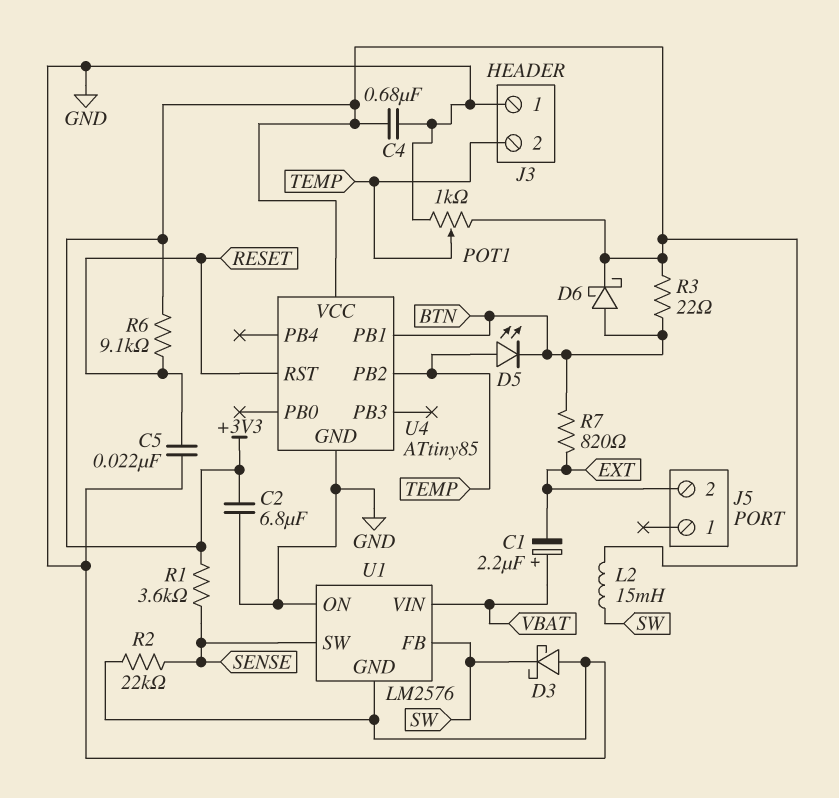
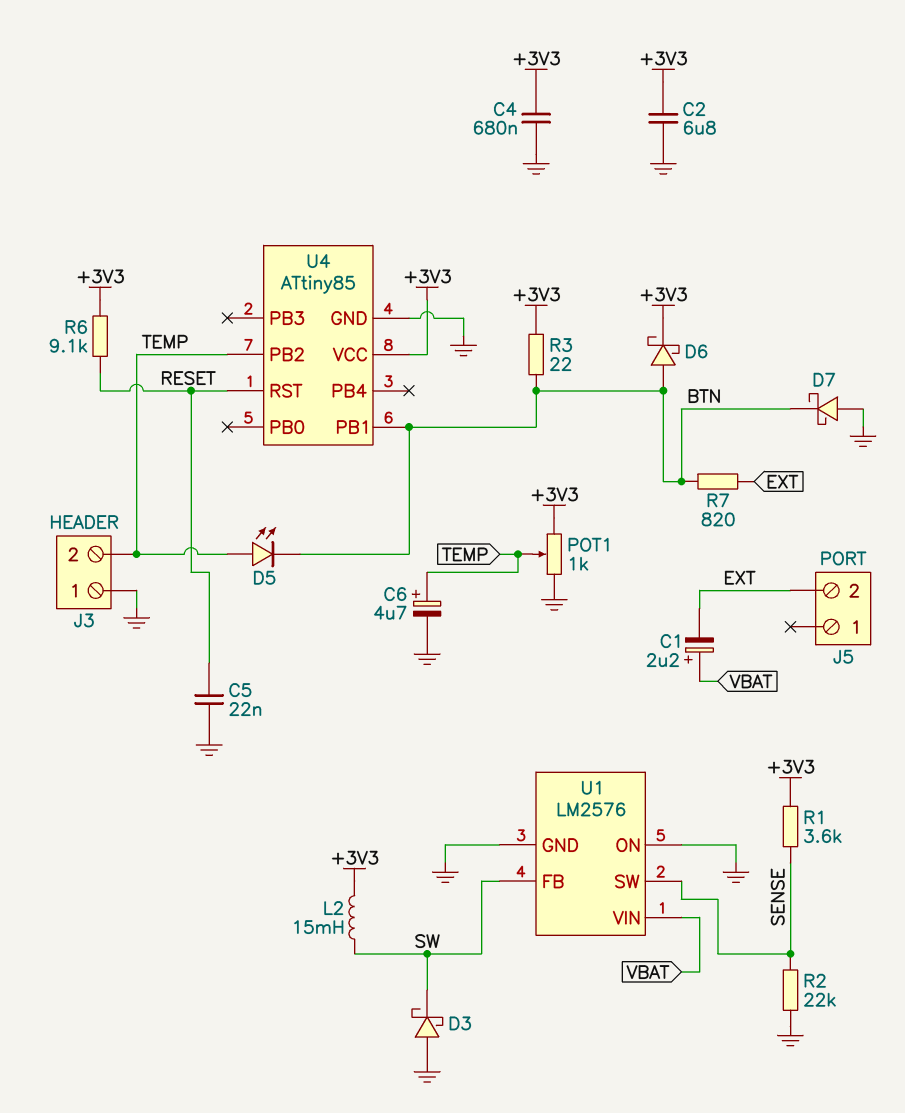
C6: none -> 4.7uF (plus TEMP, minus GND)
D7: none -> schottky (A GND, K BTN)

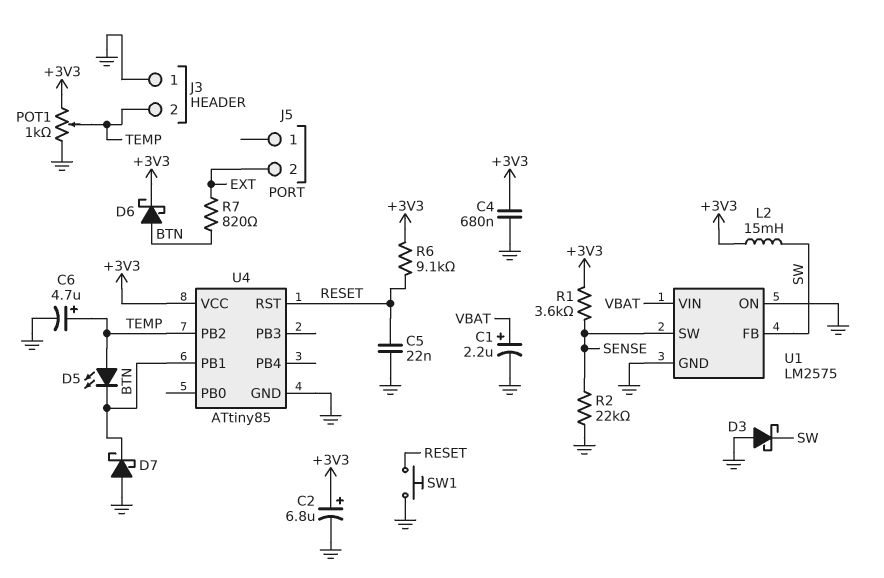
C1: 2.2uF (plus VBAT, minus EXT) -> 2.2uF (plus VBAT, minus GND)
C2: 6.8uF (+3V3, GND) -> 6.8uF (plus +3V3, minus GND)
R3: 22 (+3V3, BTN) -> none
SW1: none -> button (GND, RESET)
U1: LM2576 -> LM2575

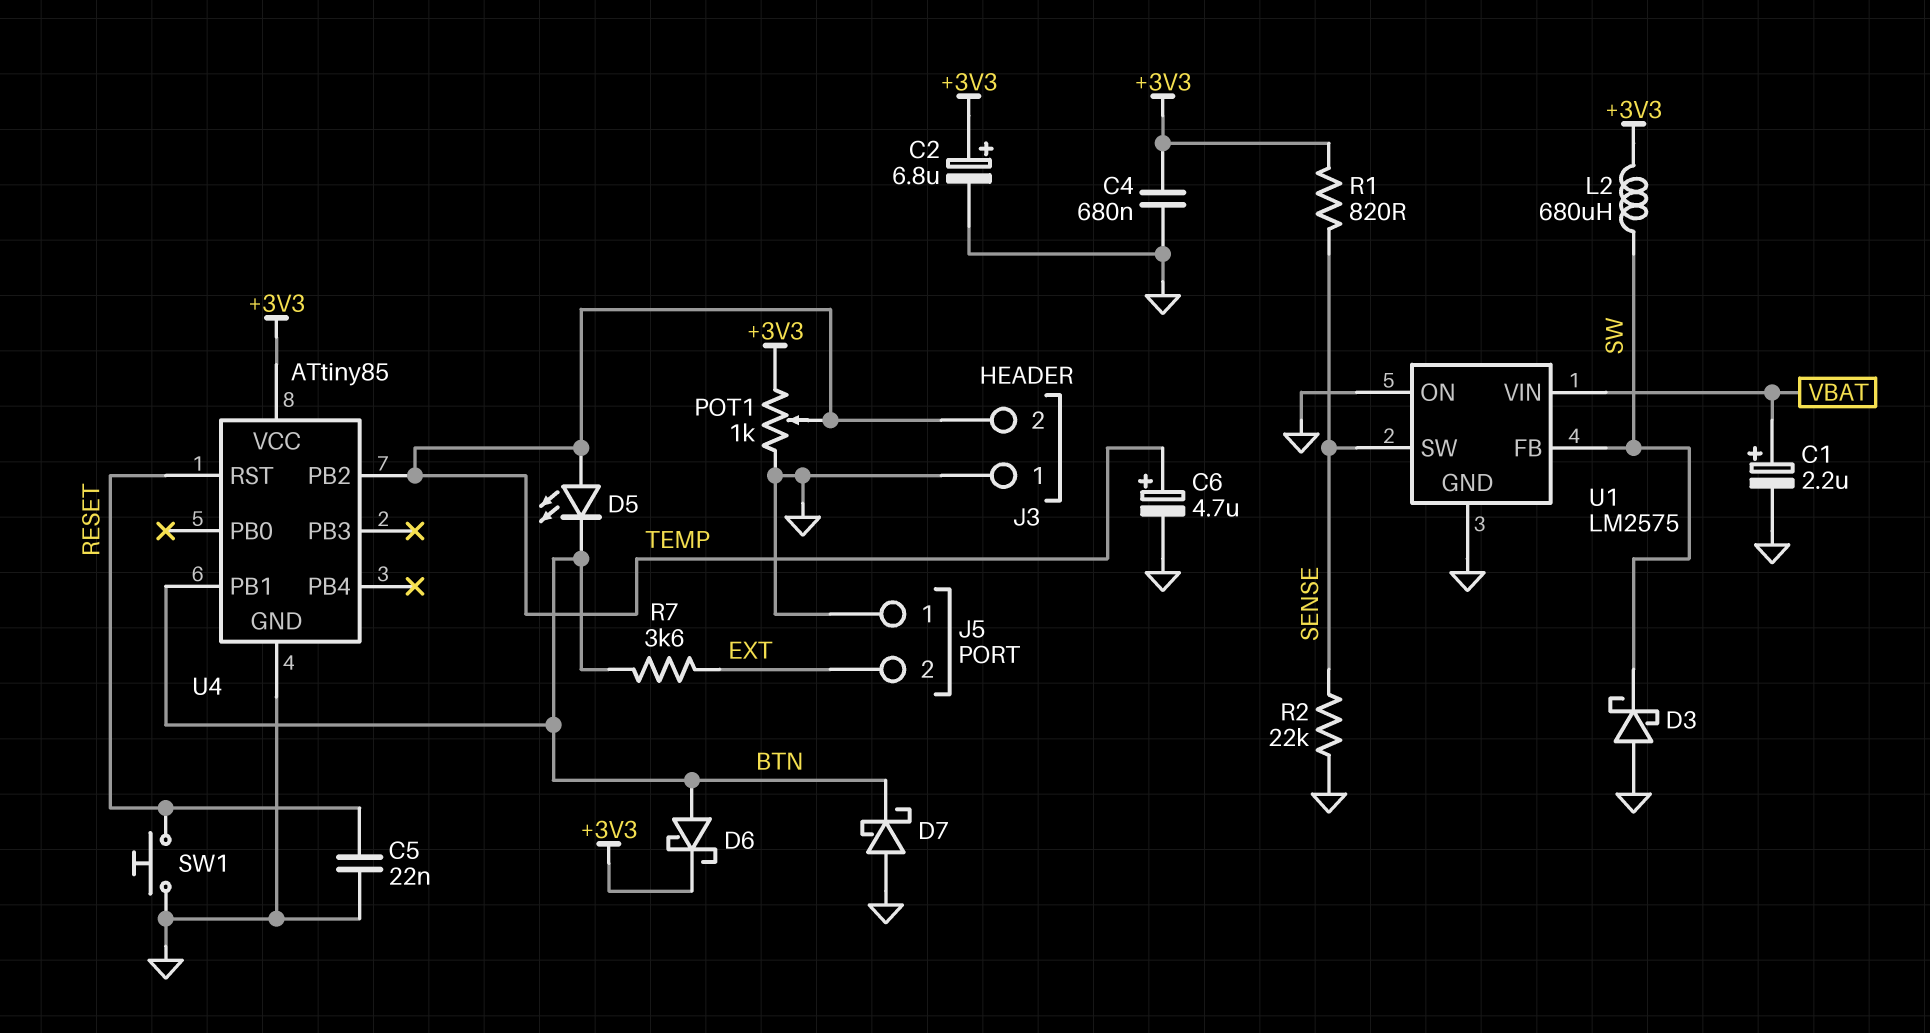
J5 pin 1: none -> GND
L2: 15mH (+3V3, SW) -> 680uH (+3V3, SW)
R1: 3.6k (+3V3, SENSE) -> 820 (+3V3, SENSE)
R6: 9.1k (+3V3, RESET) -> none
R7: 820 (BTN, EXT) -> 3.6k (BTN, EXT)

